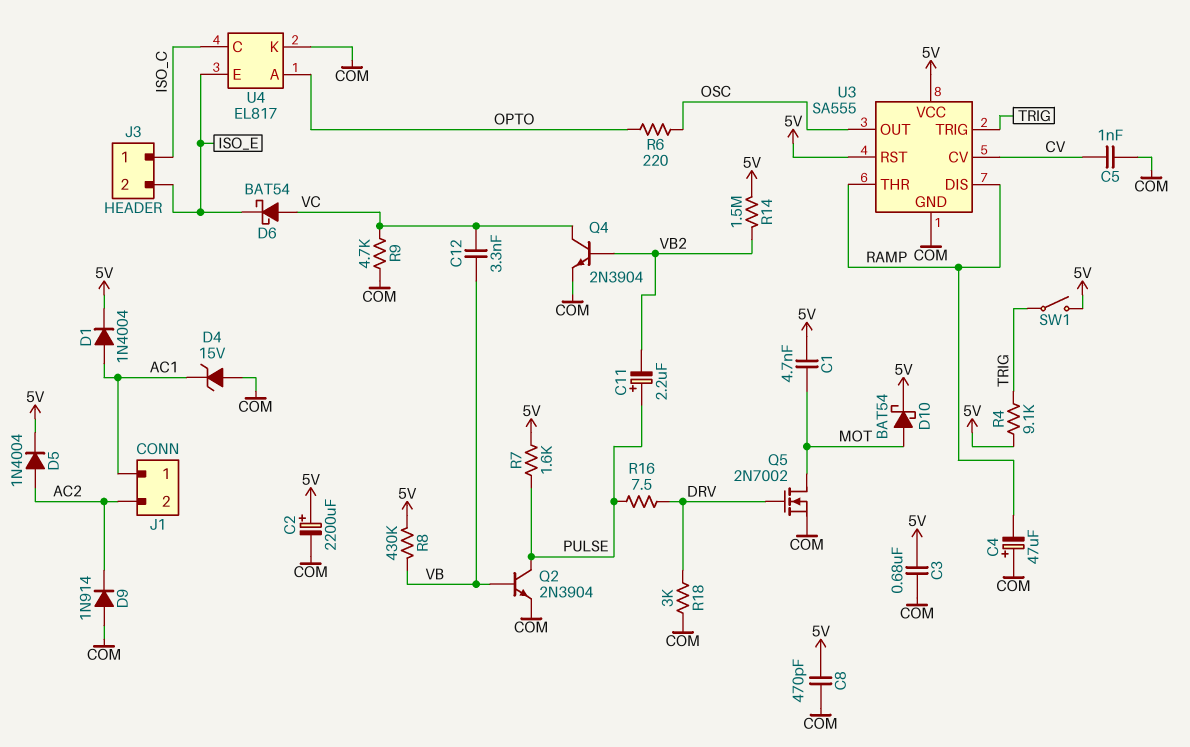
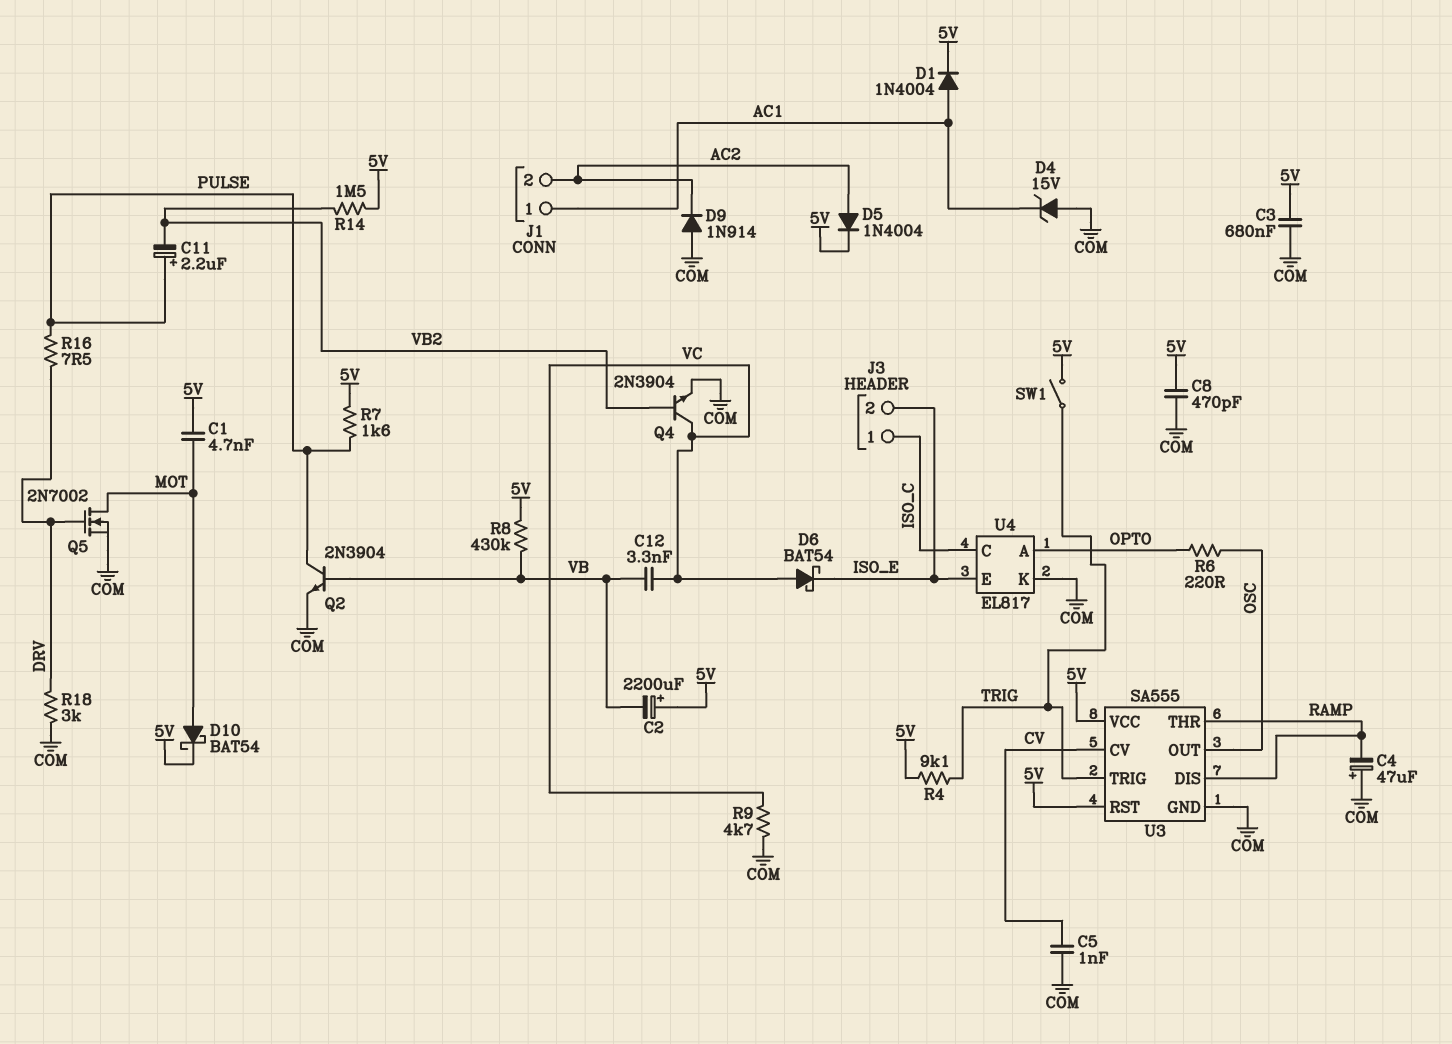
C2: 2200uF (plus 5V, minus COM) -> 2200uF (plus 5V, minus VB)

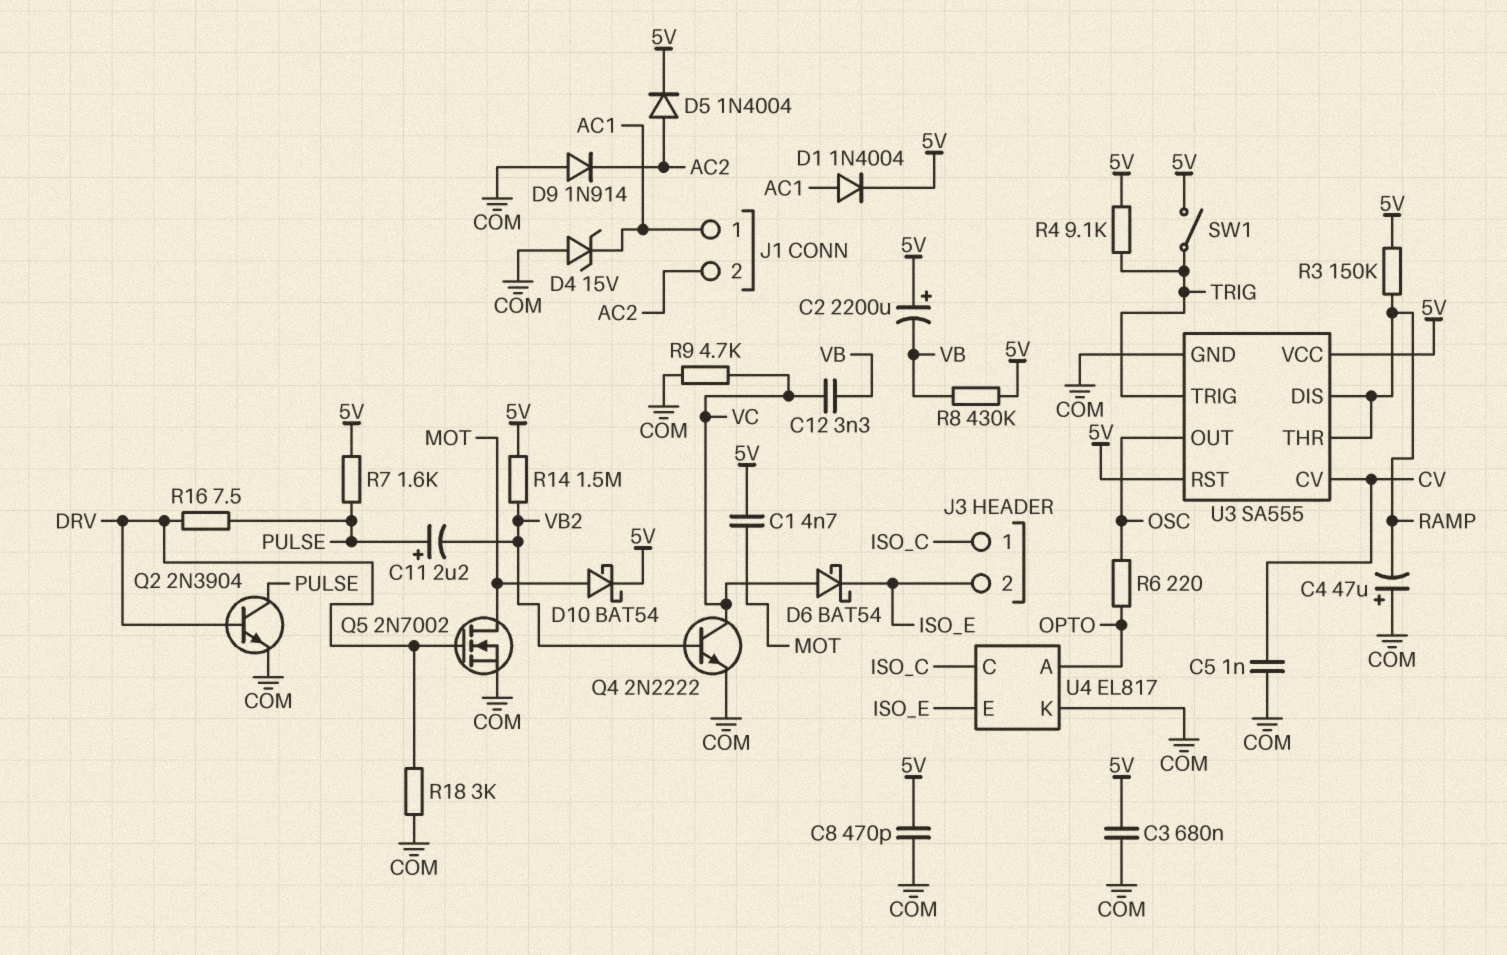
Q2: NPN 2N3904 (B VB, C PULSE, E COM) -> NPN 2N3904 (B DRV, C PULSE, E COM)
Q4: NPN 2N3904 (B VB2, C VC, E COM) -> NPN 2N2222 (B VB2, C VC, E COM)
R3: none -> 150k (5V, RAMP)

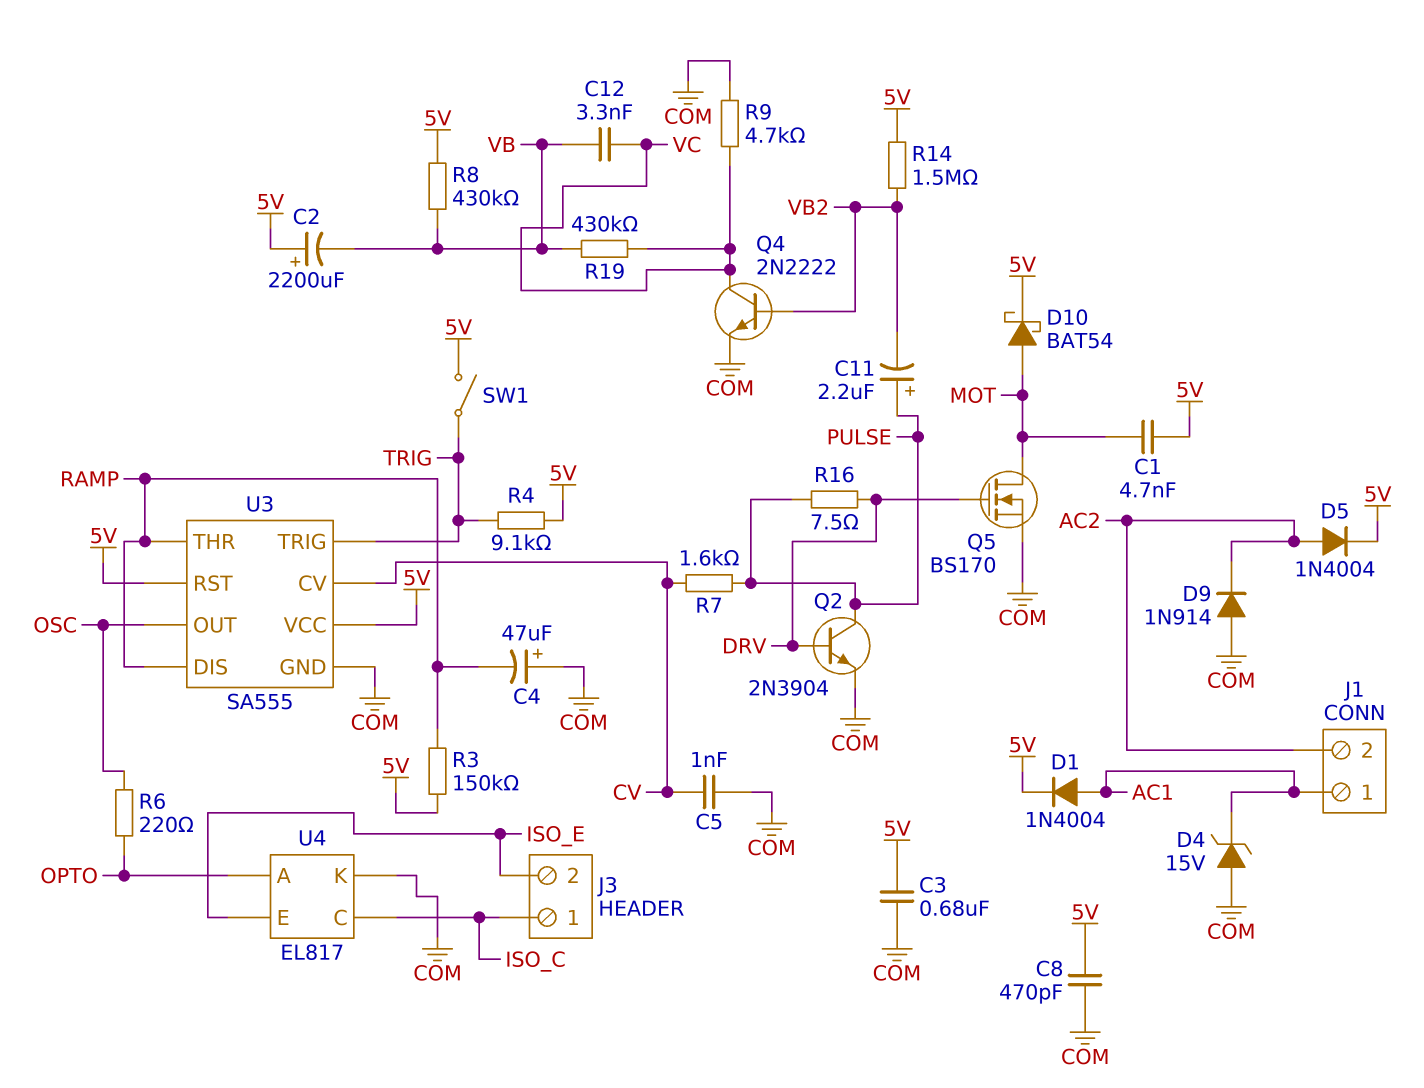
D6: schottky BAT54 (A VC, K ISO_E) -> none
Q5: NMOS 2N7002 (G DRV, D MOT, S COM) -> NMOS BS170 (G DRV, D MOT, S COM)
R7: 1.6k (5V, PULSE) -> 1.6k (CV, PULSE)
R18: 3k (COM, DRV) -> none
R19: none -> 430k (VB, VC)

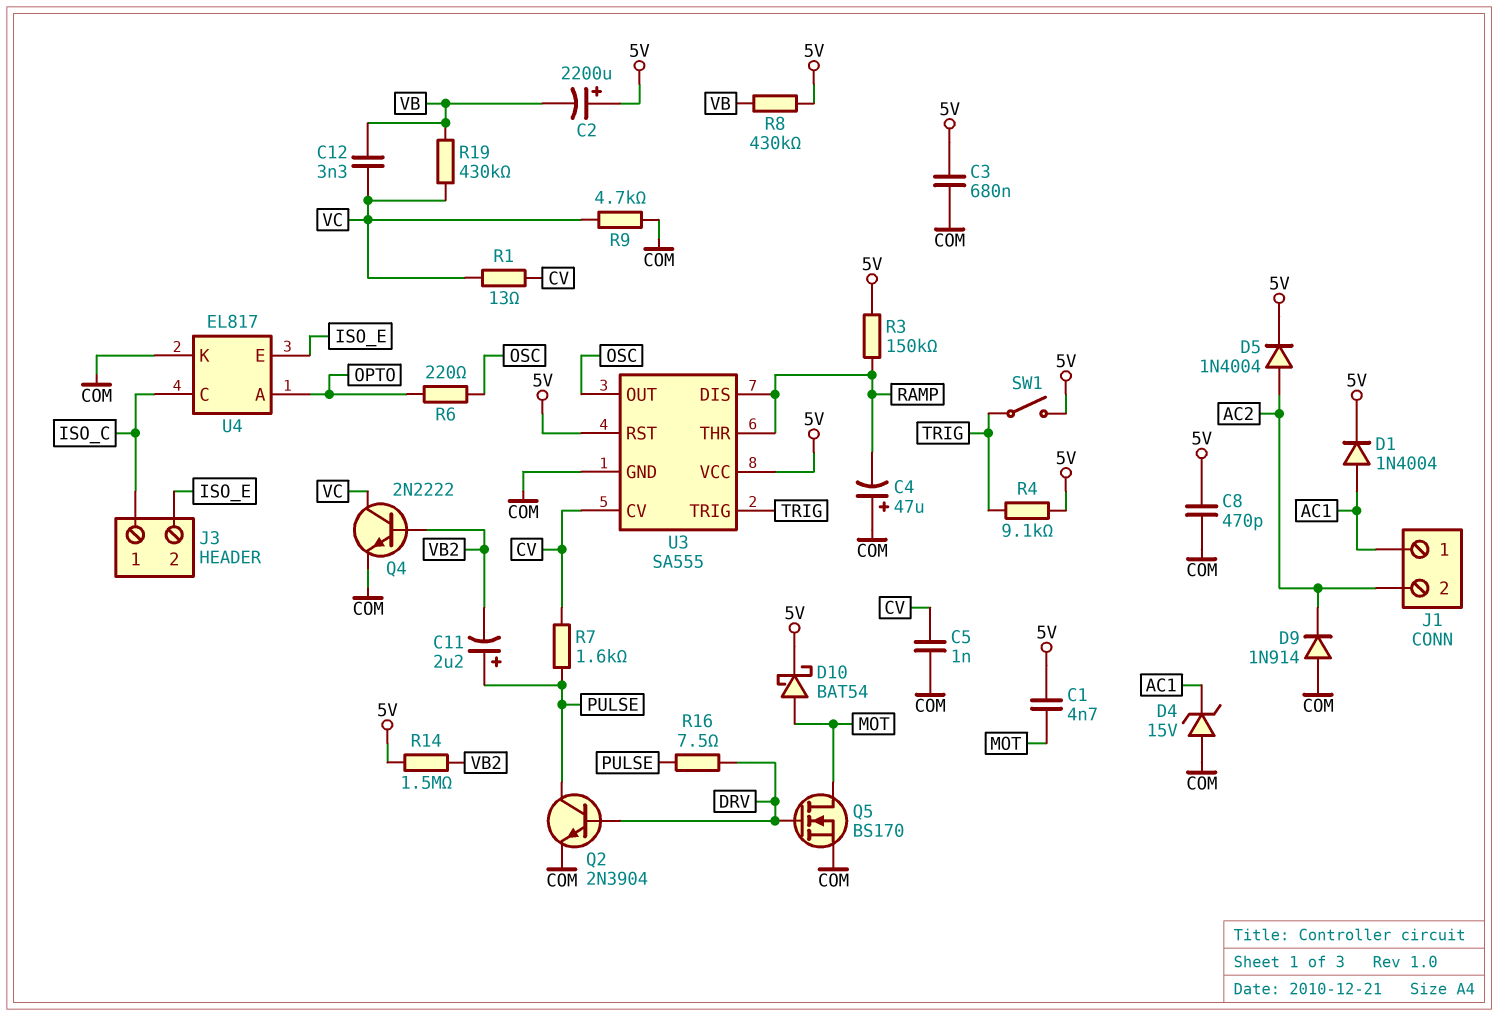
R1: none -> 13 (CV, VC)

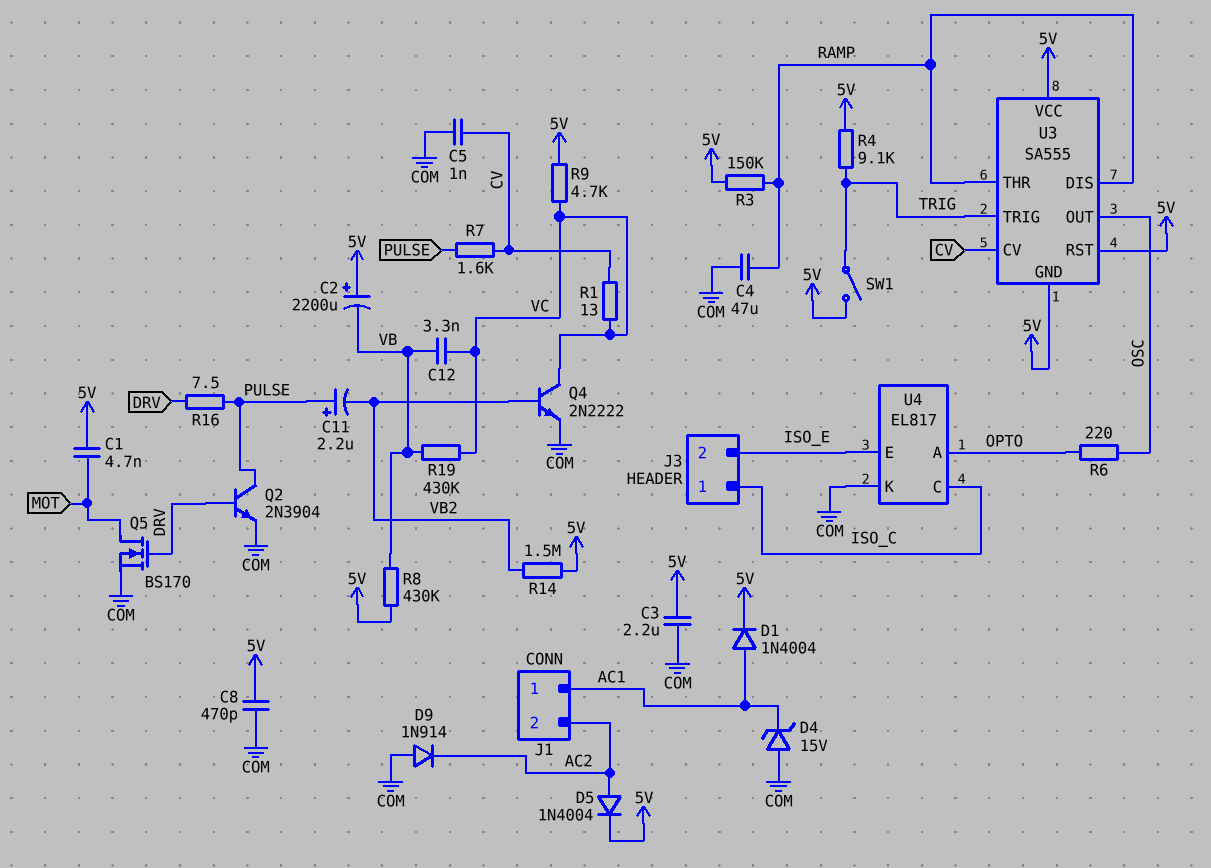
C3: 680nF (5V, COM) -> 2.2uF (5V, COM)
C4: 47uF (plus COM, minus RAMP) -> 47uF (COM, RAMP)
D10: schottky BAT54 (A MOT, K 5V) -> none
R9: 4.7k (COM, VC) -> 4.7k (5V, VC)
U3 pin GND: COM -> 5V

